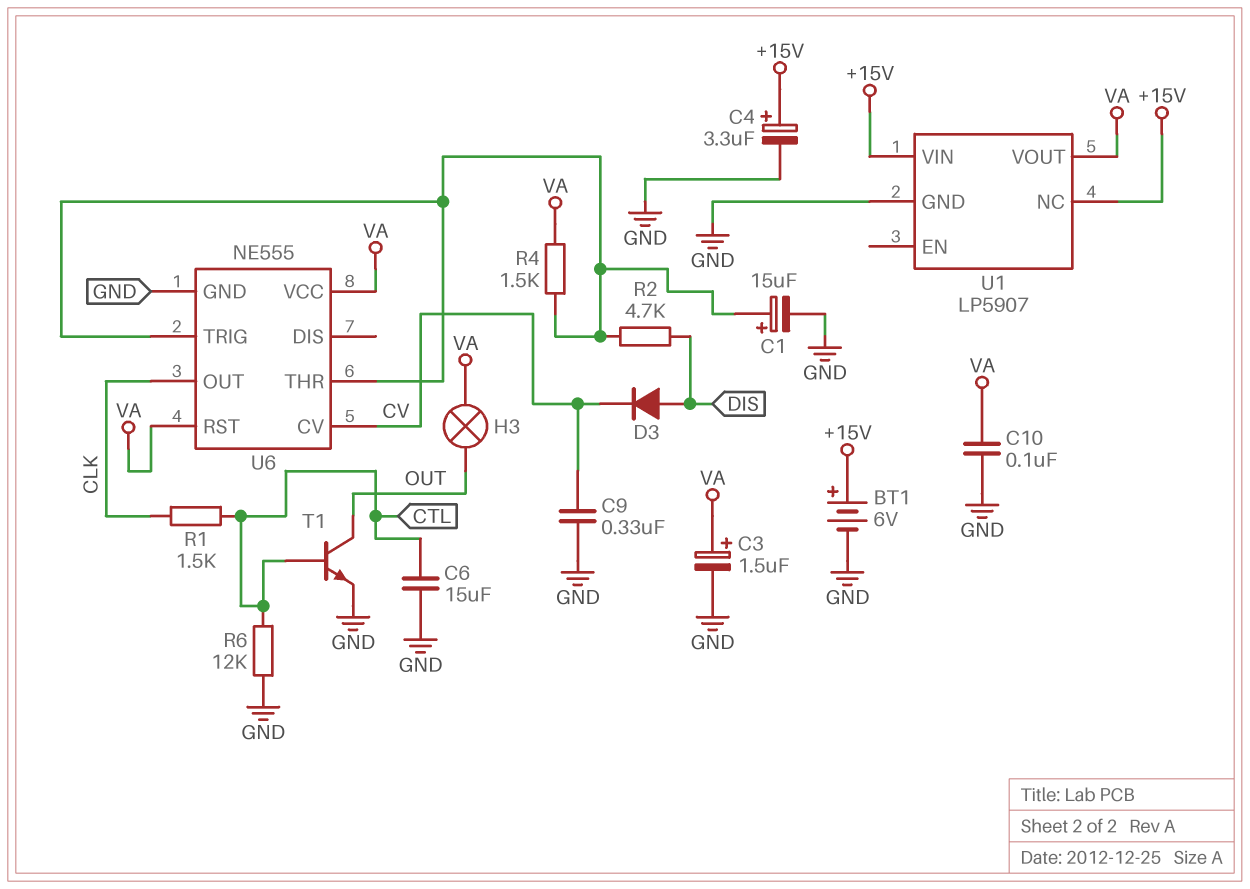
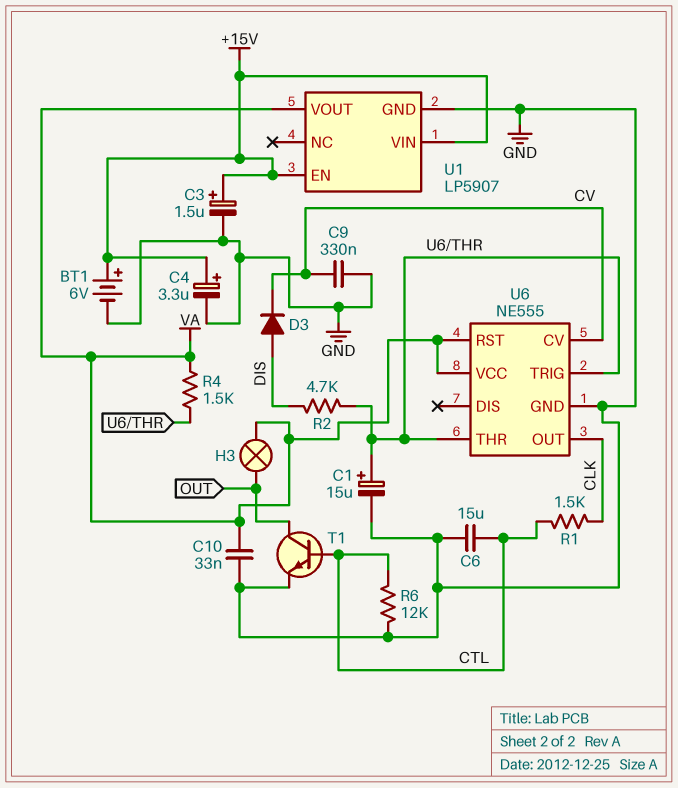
C3: 1.5uF (plus VA, minus GND) -> 1.5uF (plus +15V, minus GND)
C10: 100nF (GND, VA) -> 33nF (GND, VA)
U1 pin EN: none -> +15V
U1 pin NC: +15V -> none

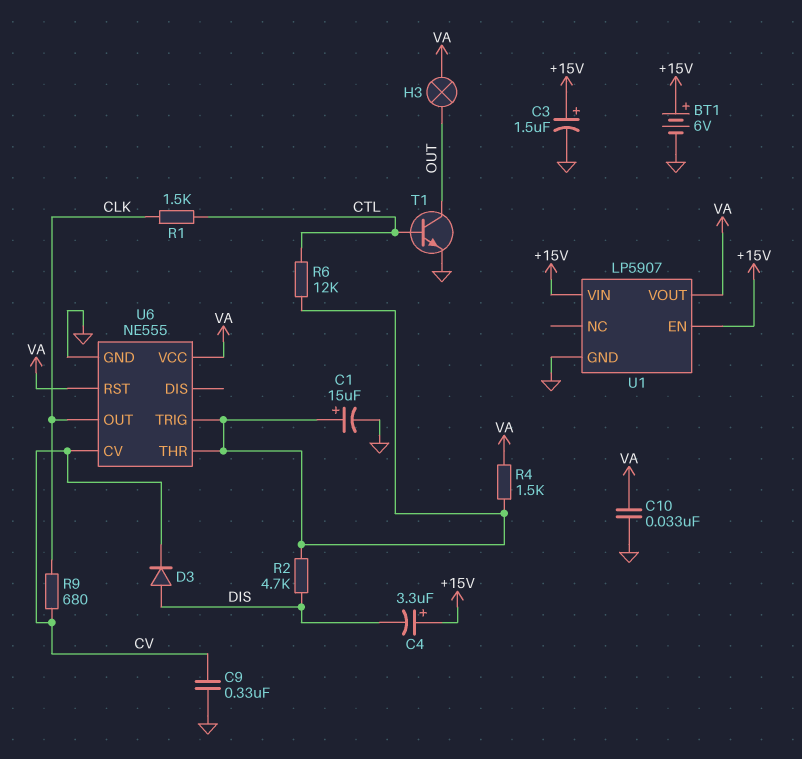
C4: 3.3uF (plus +15V, minus GND) -> 3.3uF (plus +15V, minus DIS)
C6: 15uF (CTL, GND) -> none
R6: 12k (CTL, GND) -> 12k (CTL, U6/THR)
R9: none -> 680 (CLK, CV)

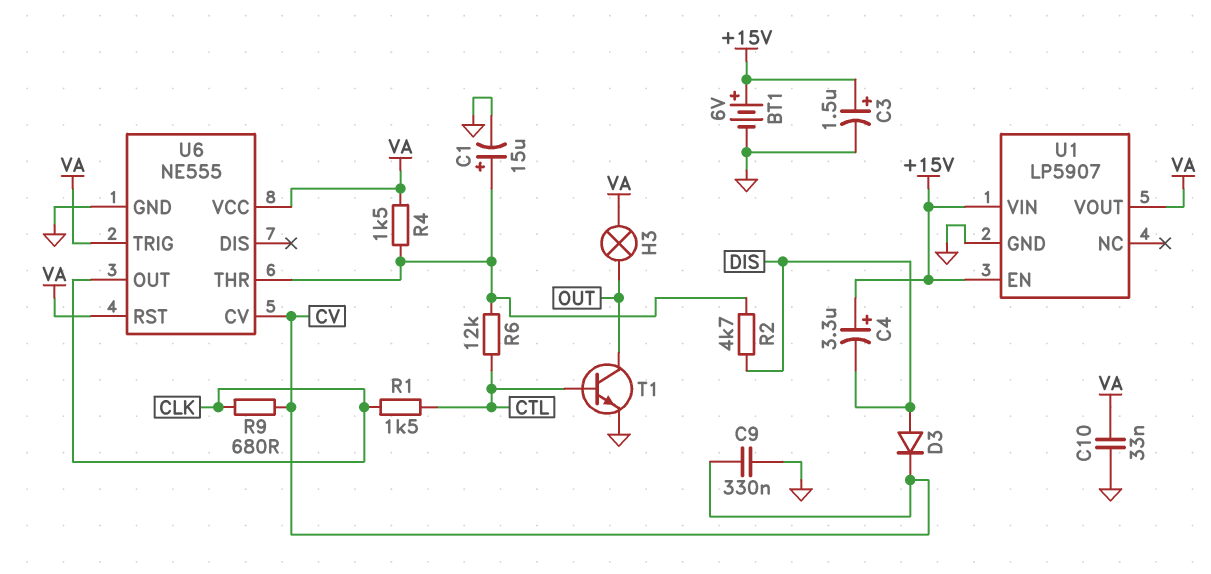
U6 pin TRIG: U6/THR -> VA

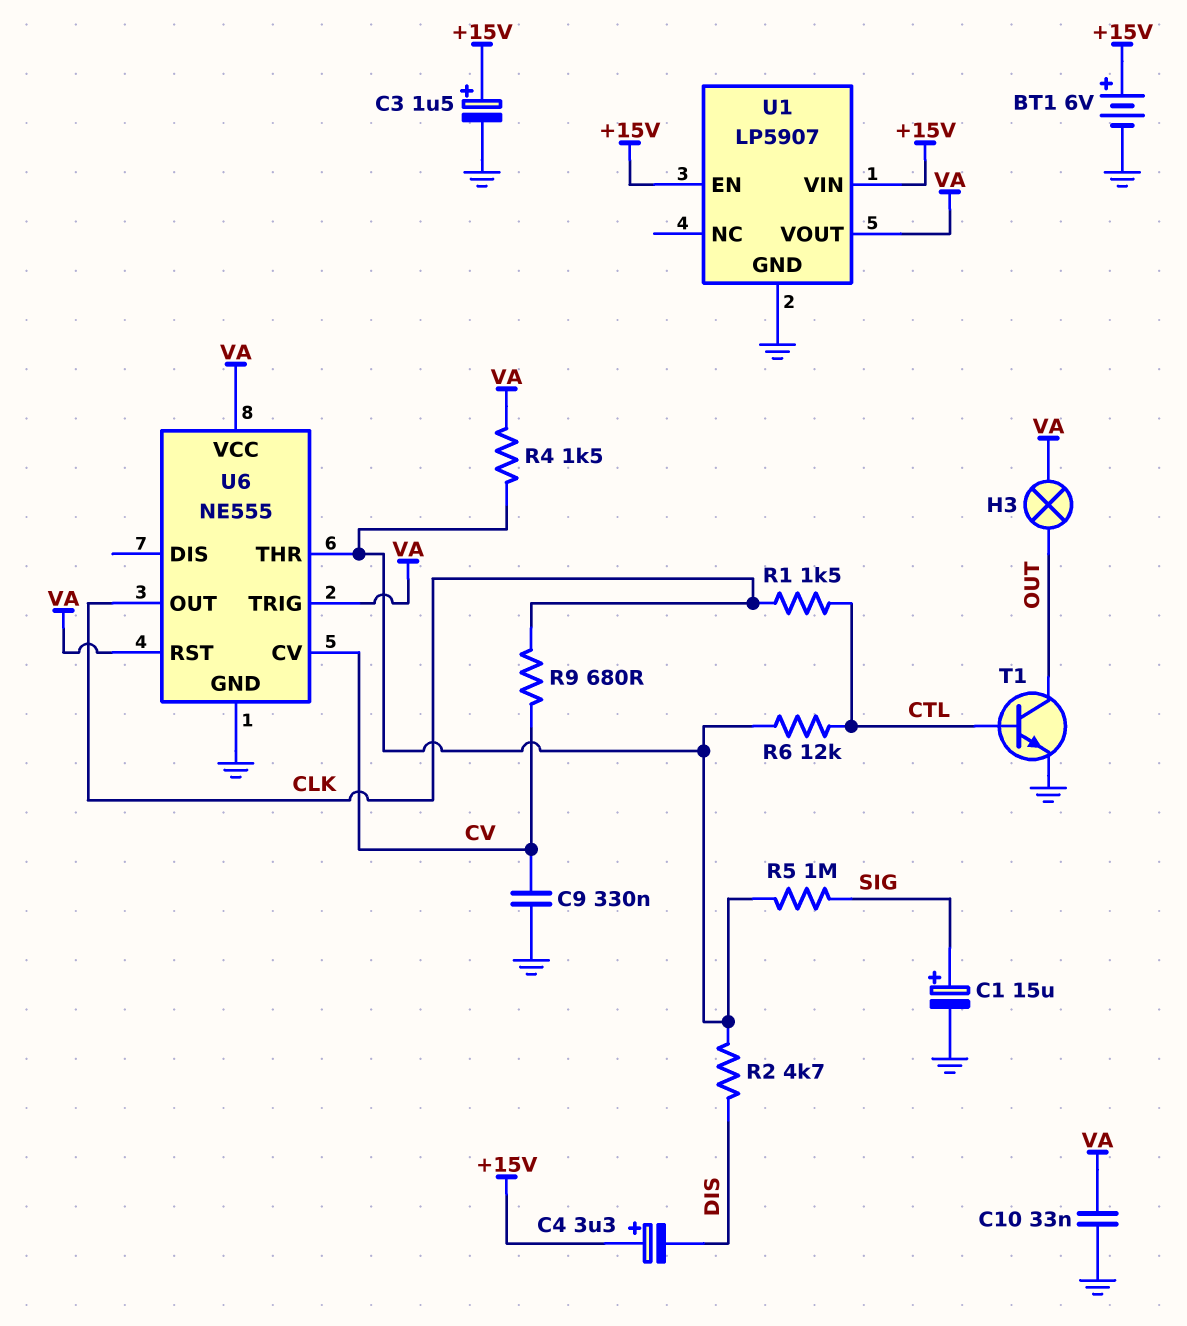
C1: 15uF (plus U6/THR, minus GND) -> 15uF (plus SIG, minus GND)
D3: diode (A DIS, K CV) -> none
R5: none -> 1M (SIG, U6/THR)

